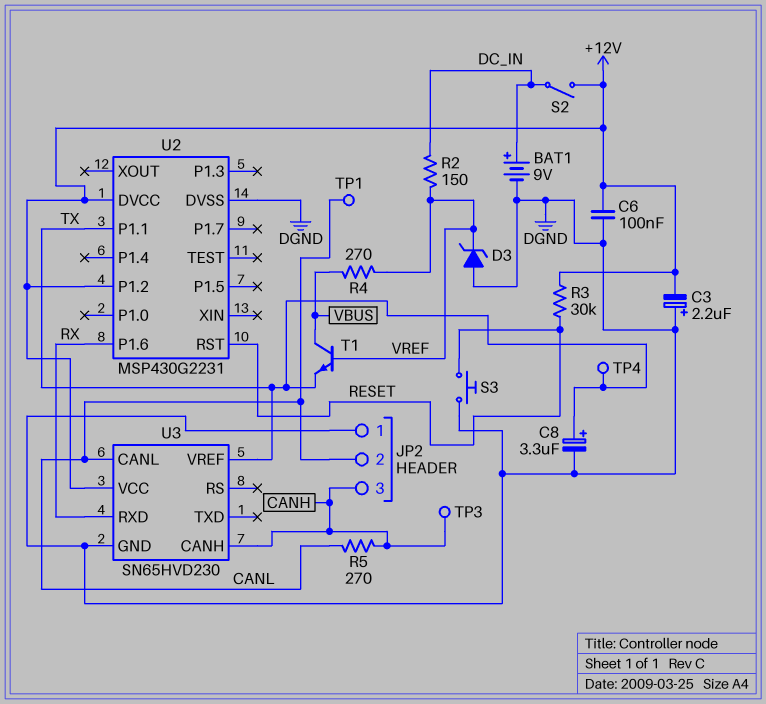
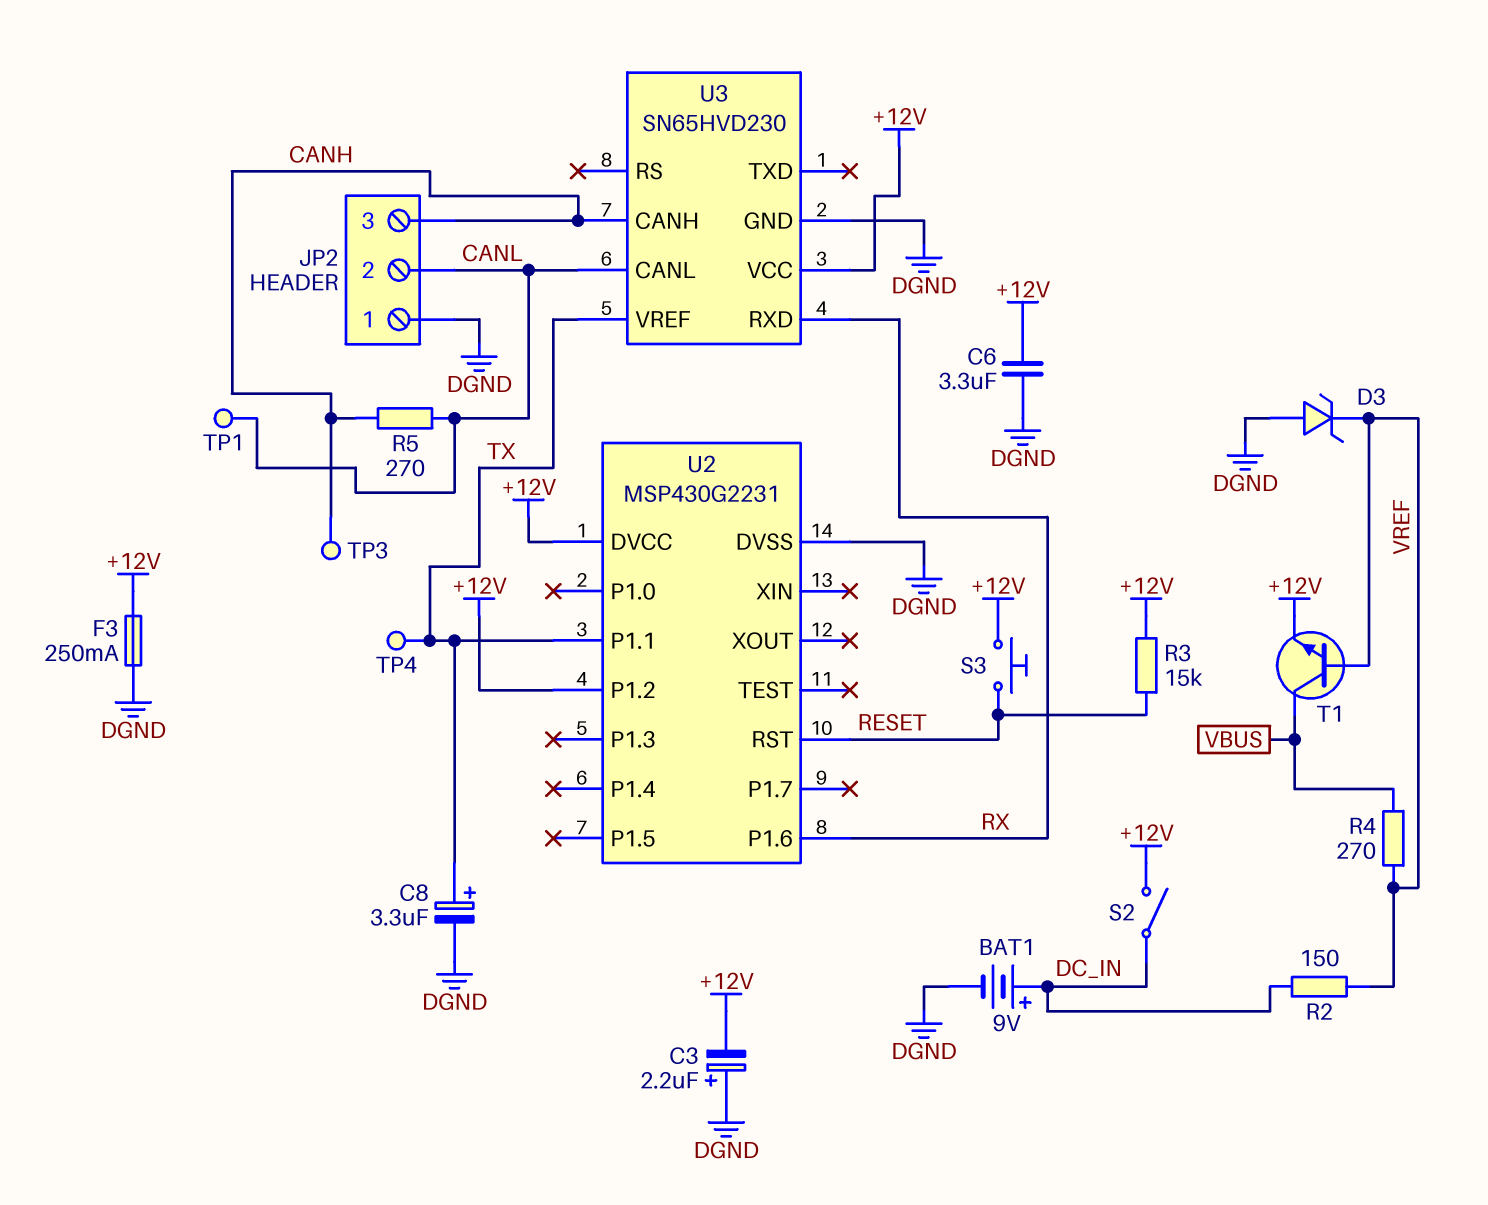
C6: 100nF (+12V, DGND) -> 3.3uF (+12V, DGND)
F3: none -> 250mA (+12V, DGND)
R3: 30k (+12V, RESET) -> 15k (+12V, RESET)
S3: button (DGND, RESET) -> button (+12V, RESET)
T1: NPN (B VREF, C VBUS, E TX) -> NPN (B VREF, C VBUS, E +12V)

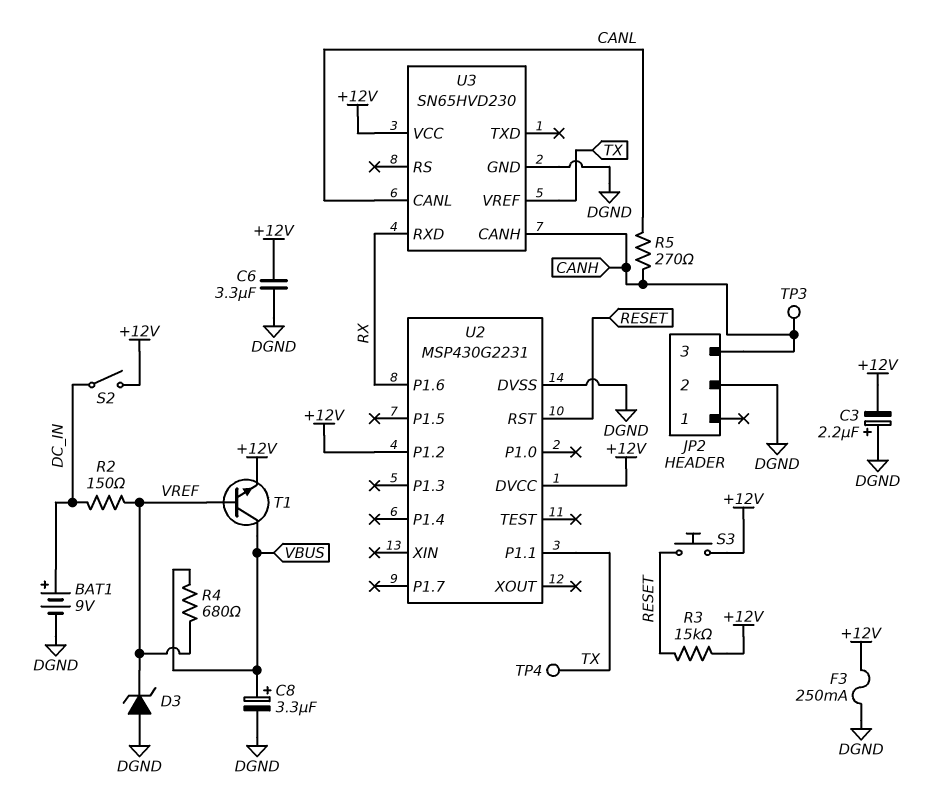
C8: 3.3uF (plus TX, minus DGND) -> 3.3uF (plus VBUS, minus DGND)
JP2 pin 1: DGND -> none
JP2 pin 2: CANL -> DGND
R4: 270 (VBUS, VREF) -> 680 (VBUS, VREF)
TP1: test point (CANL) -> none

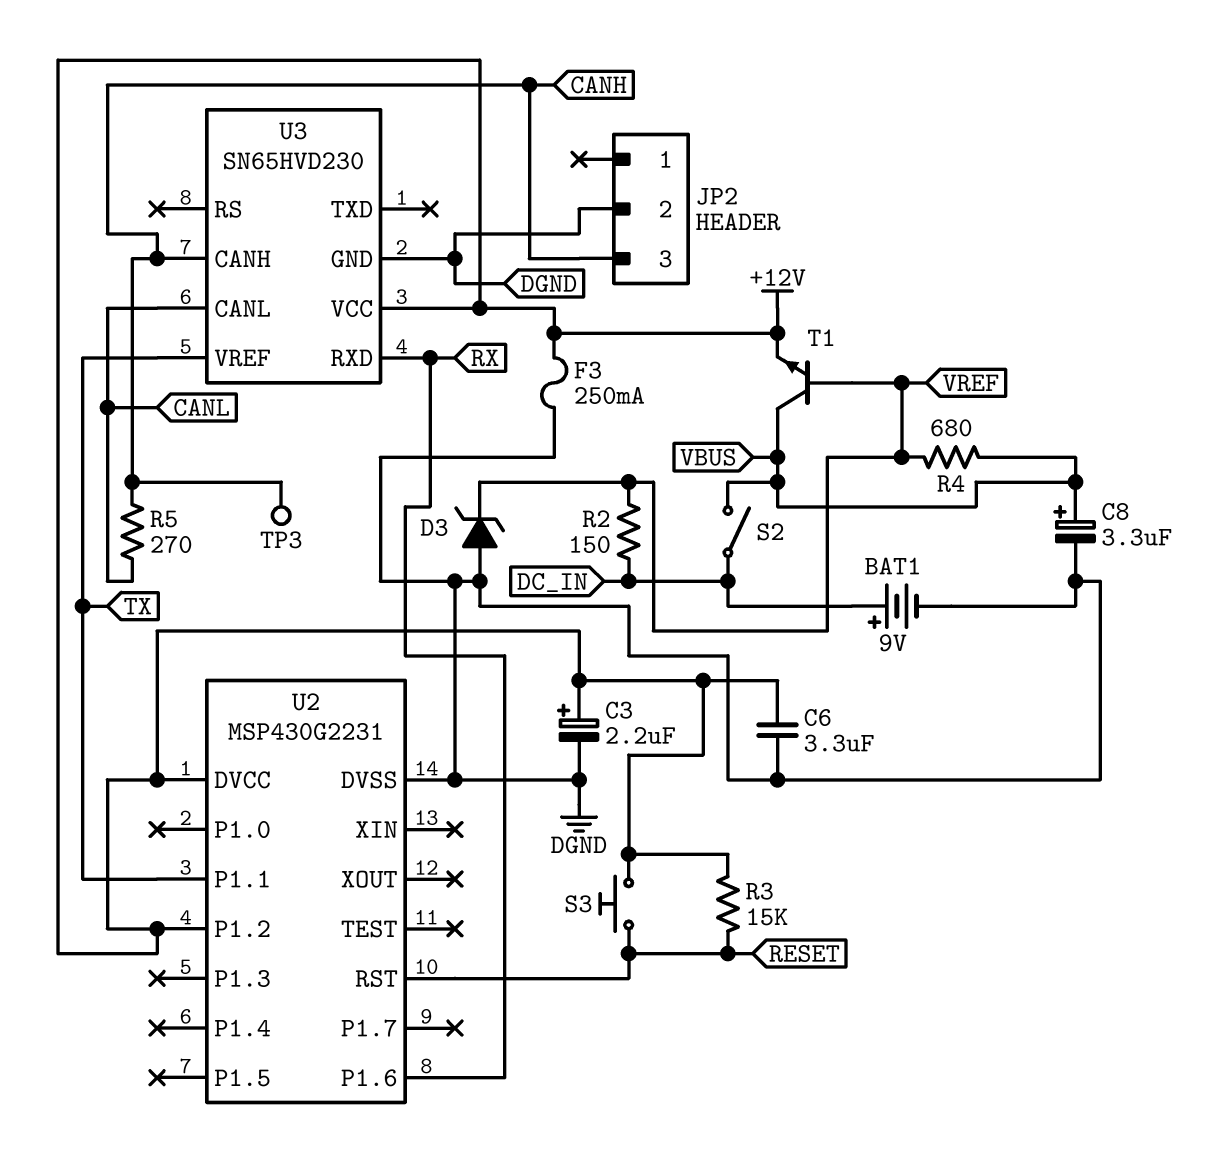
C3: 2.2uF (plus DGND, minus +12V) -> 2.2uF (plus +12V, minus DGND)
S2: switch (+12V, DC_IN) -> switch (DC_IN, VBUS)
TP4: test point (TX) -> none

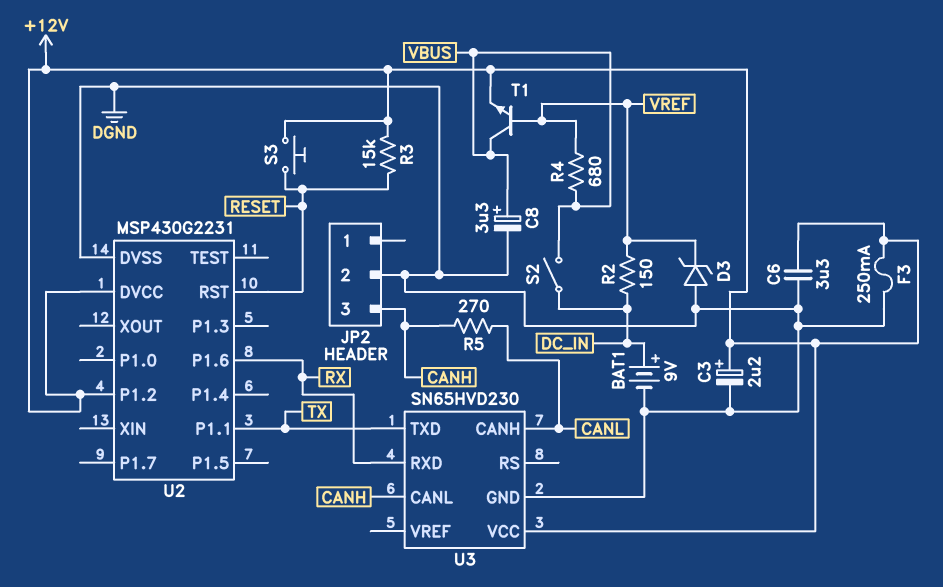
TP3: test point (CANH) -> none
U3 pin CANH: CANH -> CANL
U3 pin CANL: CANL -> CANH
U3 pin TXD: none -> TX
U3 pin VREF: TX -> none

